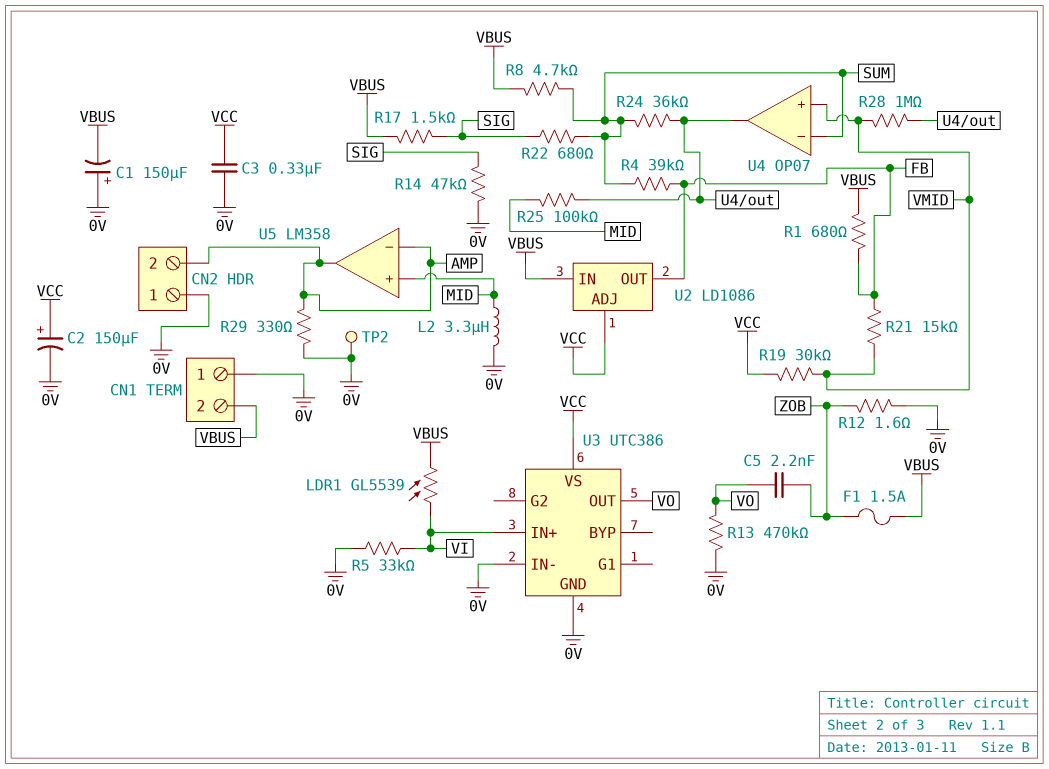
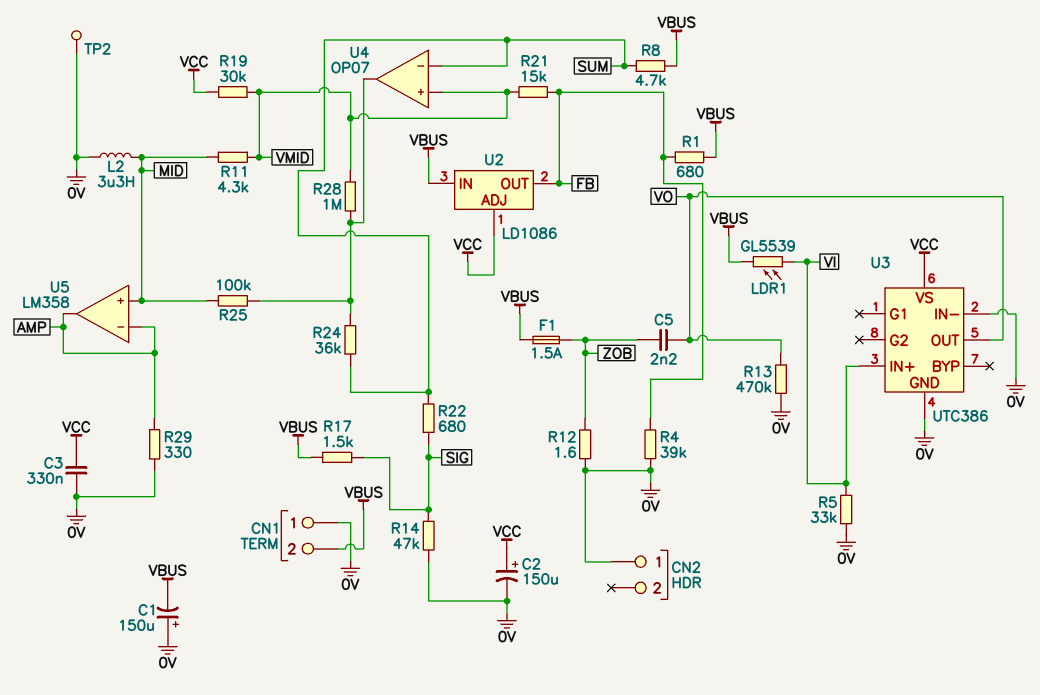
CN2 pin 2: AMP -> none
R4: 39k (FB, SUM) -> 39k (0V, FB)
R11: none -> 4.3k (MID, VMID)

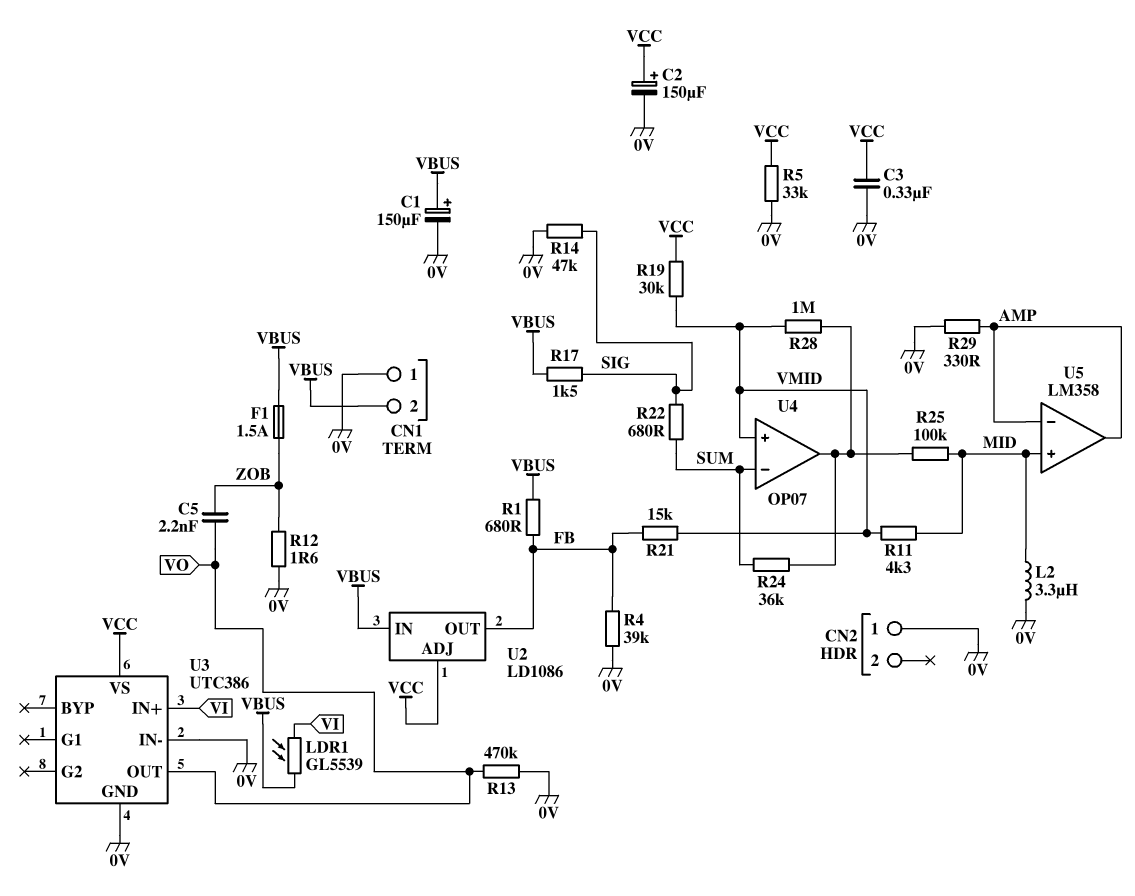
C1: 150uF (plus 0V, minus VBUS) -> 150uF (plus VBUS, minus 0V)
R5: 33k (0V, VI) -> 33k (0V, VCC)
R8: 4.7k (SUM, VBUS) -> none
TP2: test point (0V) -> none

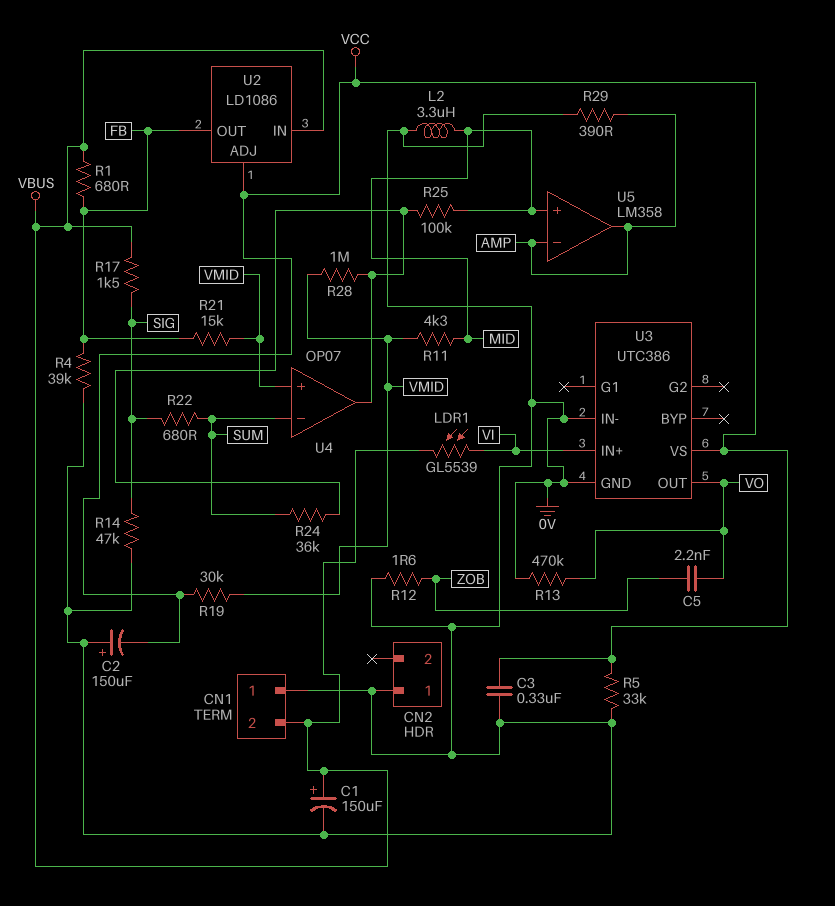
C2: 150uF (plus VCC, minus 0V) -> 150uF (plus 0V, minus VCC)
F1: 1.5A (VBUS, ZOB) -> none
R29: 330 (0V, AMP) -> 390 (0V, AMP)

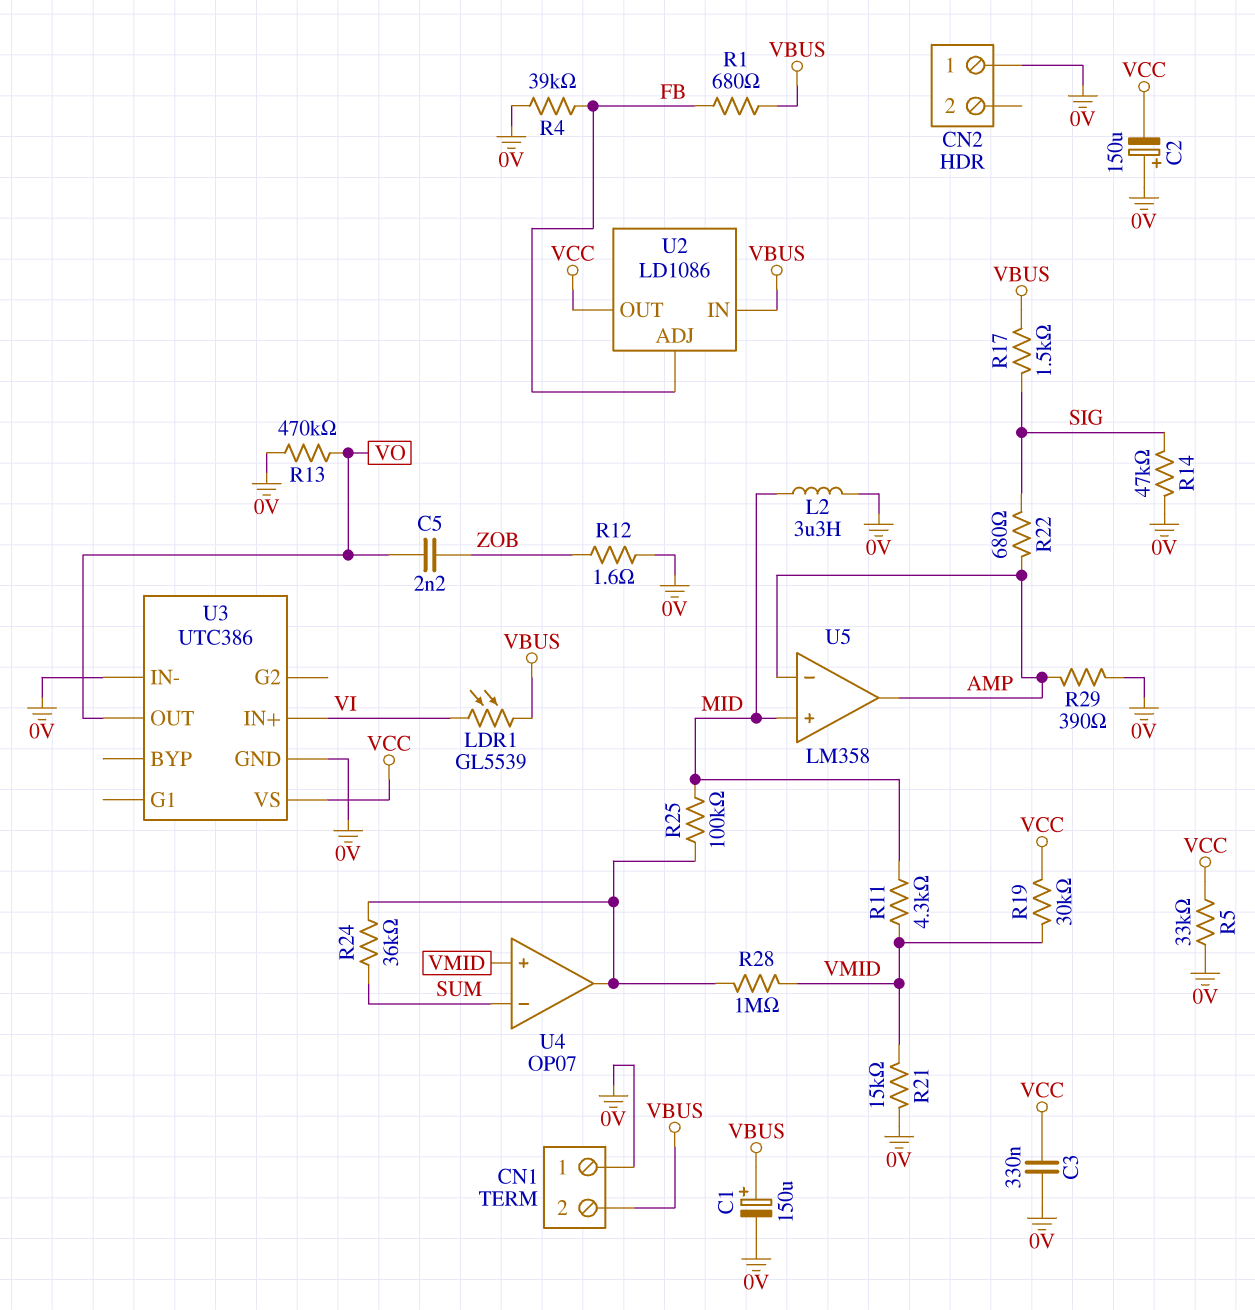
R21: 15k (FB, VMID) -> 15k (0V, VMID)
R22: 680 (SIG, SUM) -> 680 (AMP, SIG)
U2 pin ADJ: VCC -> FB
U2 pin OUT: FB -> VCC

